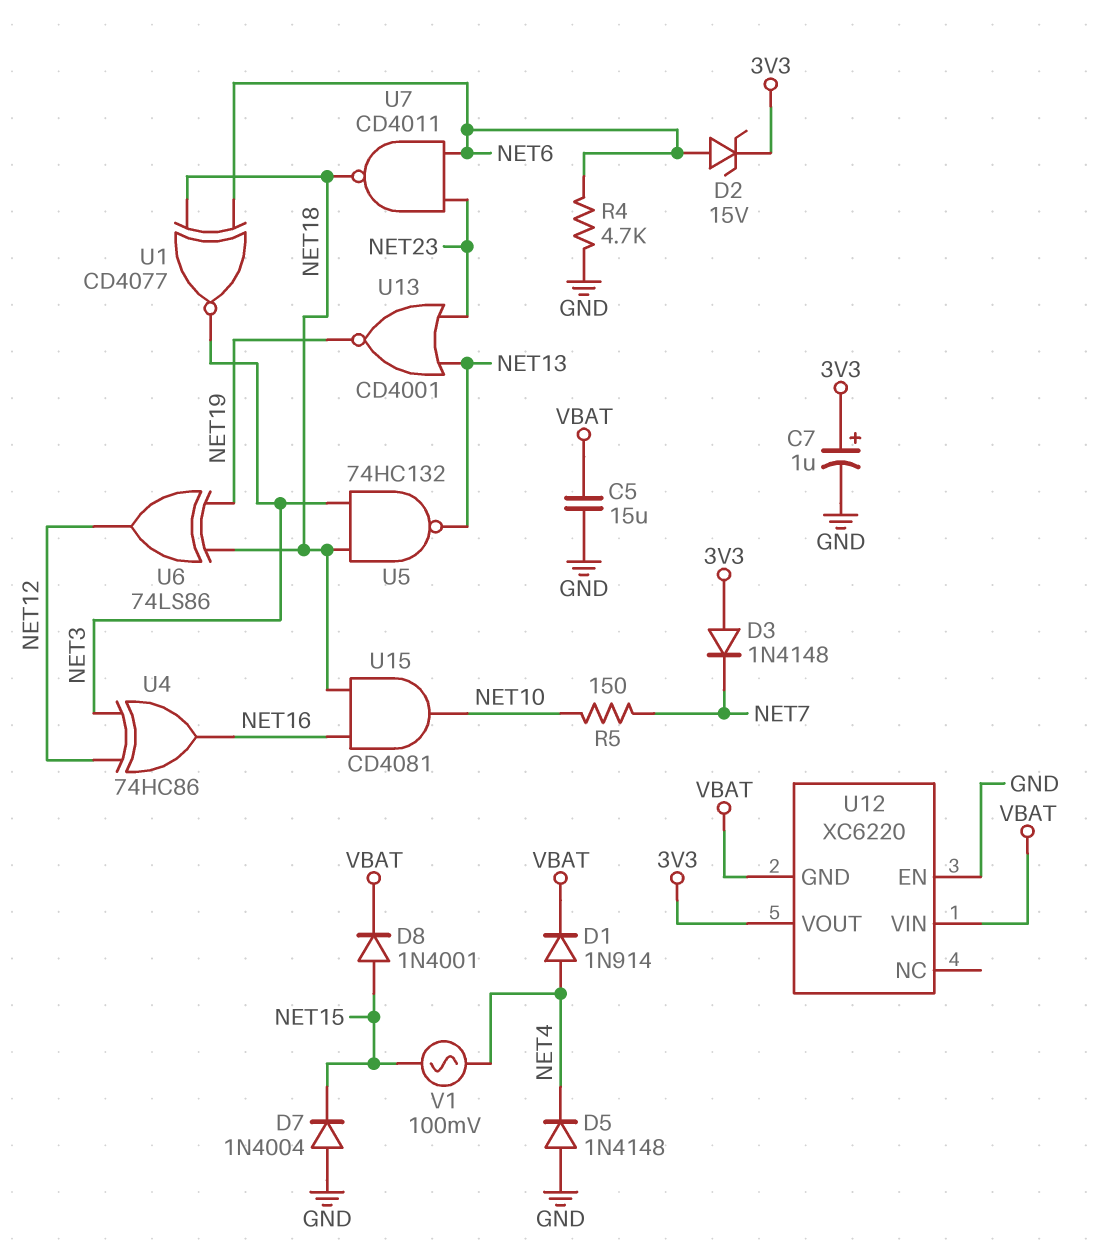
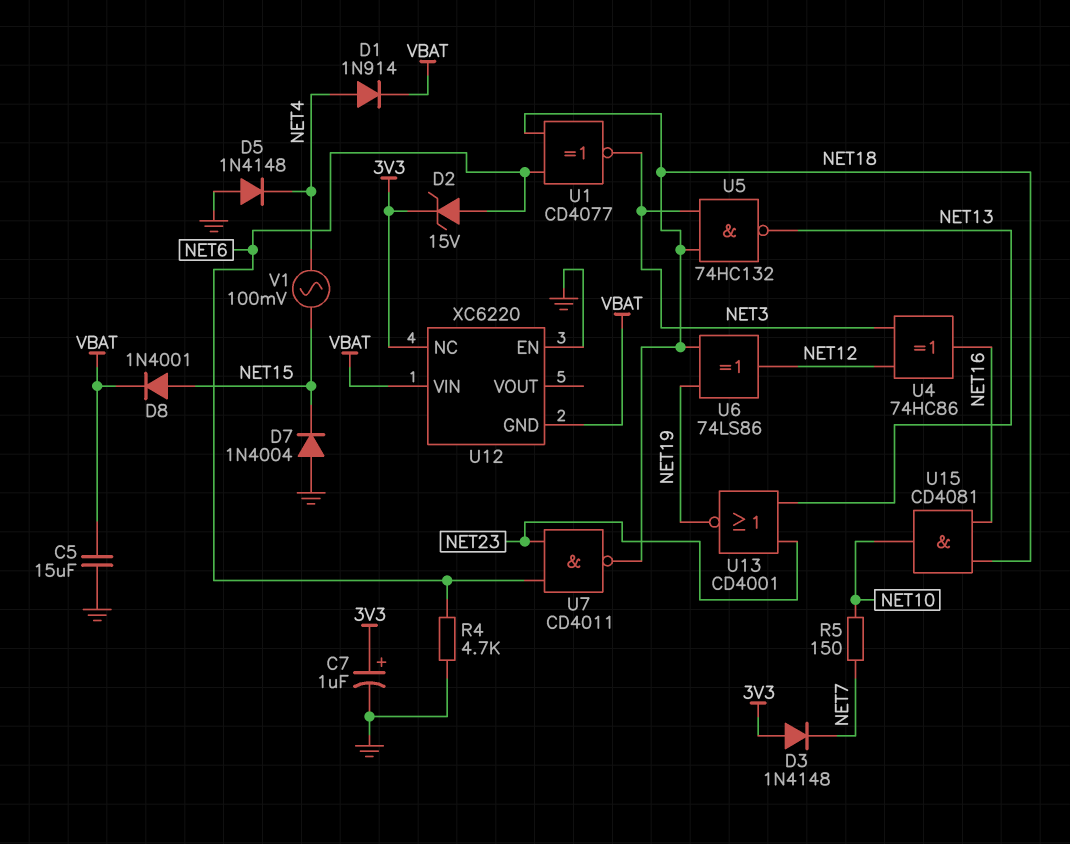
U12 pin NC: none -> 3V3
U12 pin VOUT: 3V3 -> none

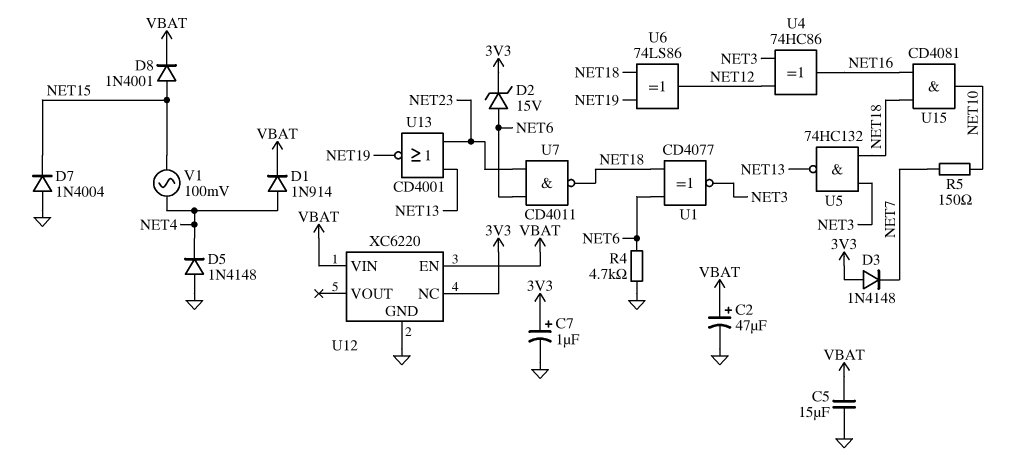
C2: none -> 47uF (plus VBAT, minus GND)
U12 pin EN: GND -> VBAT
U12 pin GND: VBAT -> GND

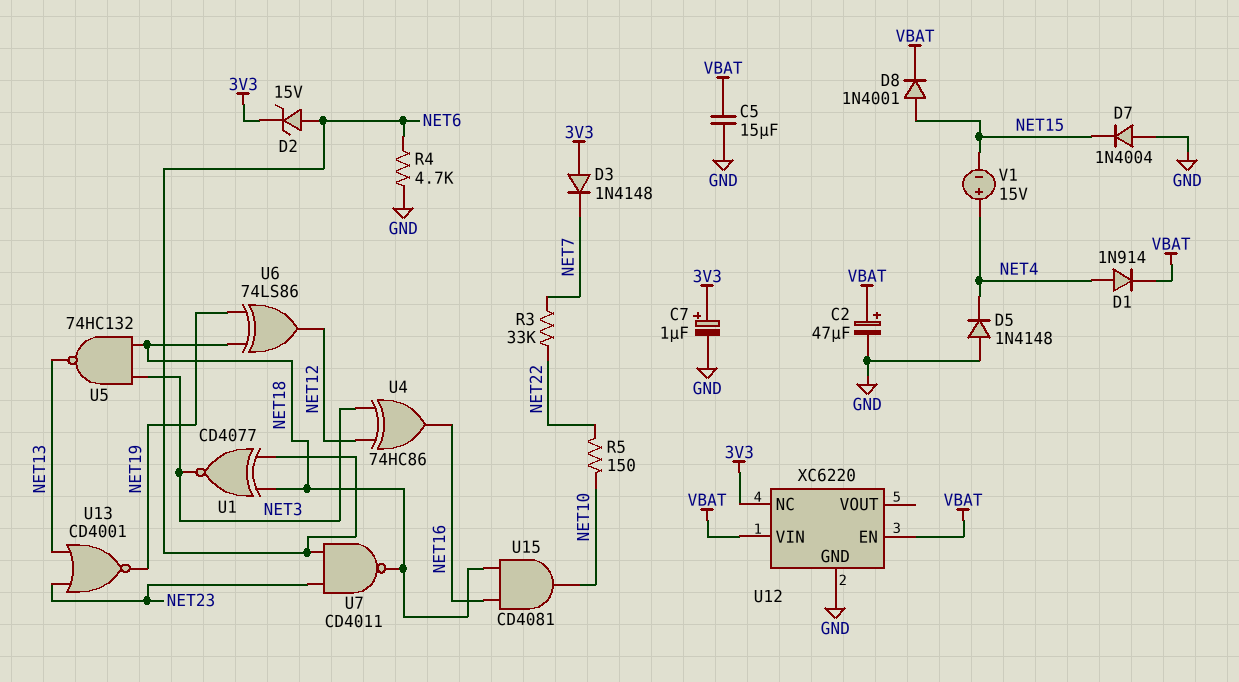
R3: none -> 33k (NET7, NET22)
R5: 150 (NET7, NET10) -> 150 (NET10, NET22)
V1: AC 100mV (NET4, NET15) -> 15V (plus NET4, minus NET15)

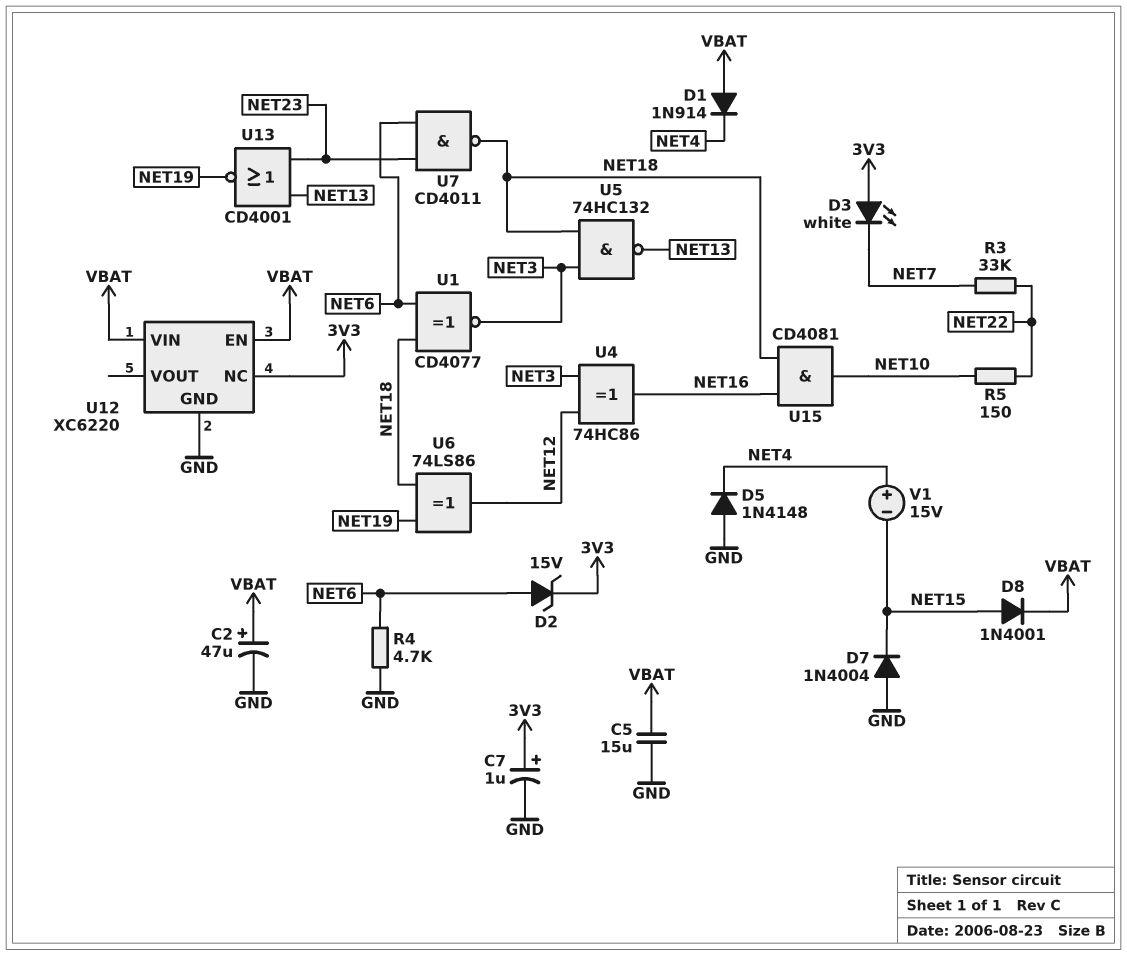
D1: diode 1N914 (A NET4, K VBAT) -> diode 1N914 (A VBAT, K NET4)
D3: diode 1N4148 (A 3V3, K NET7) -> LED white (A 3V3, K NET7)

